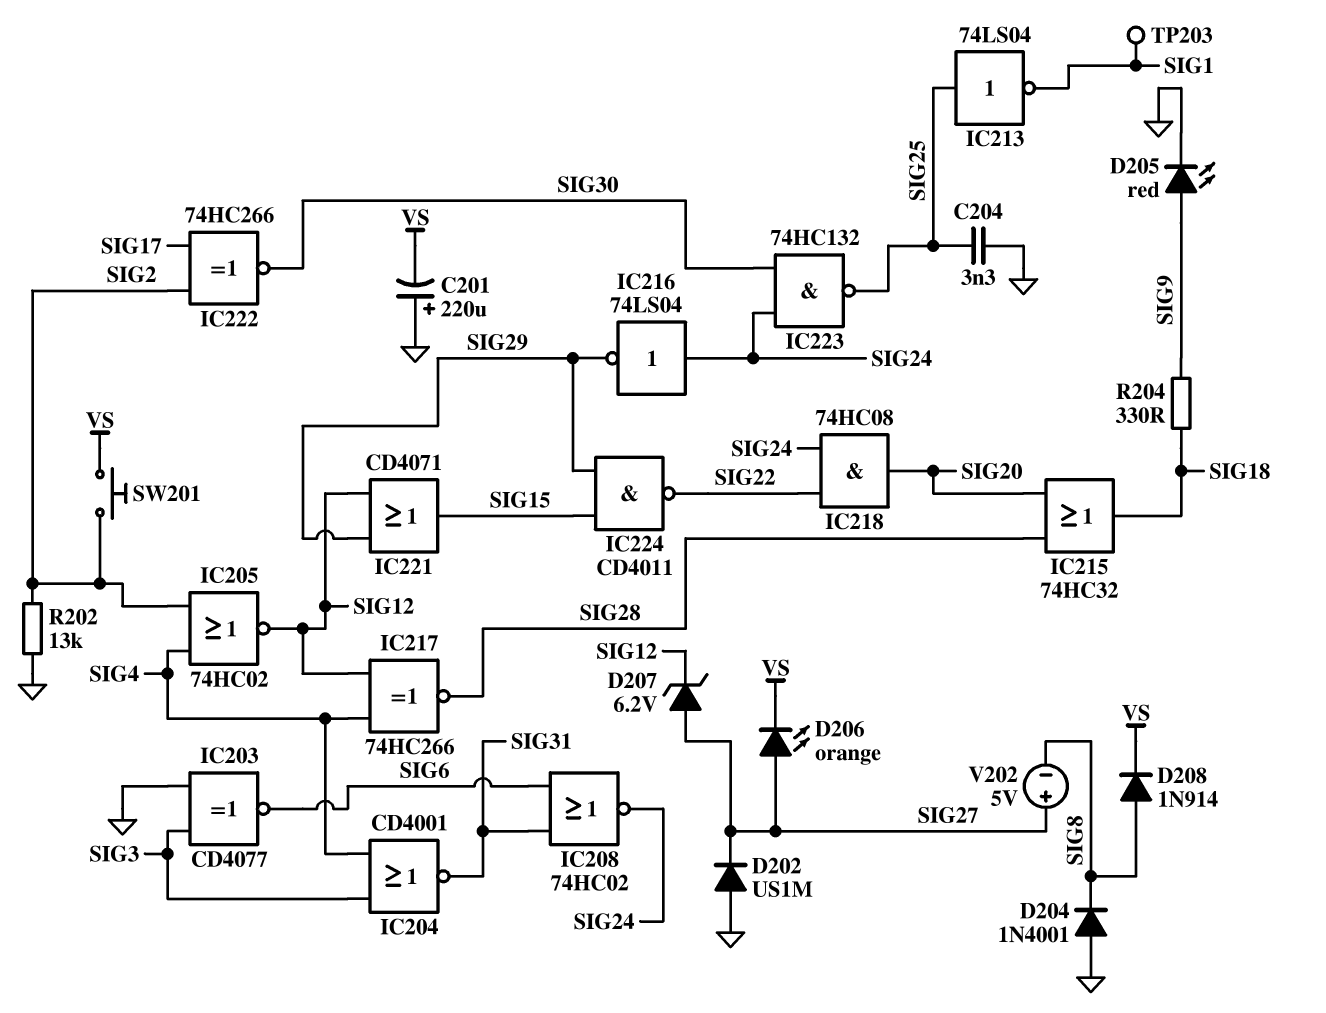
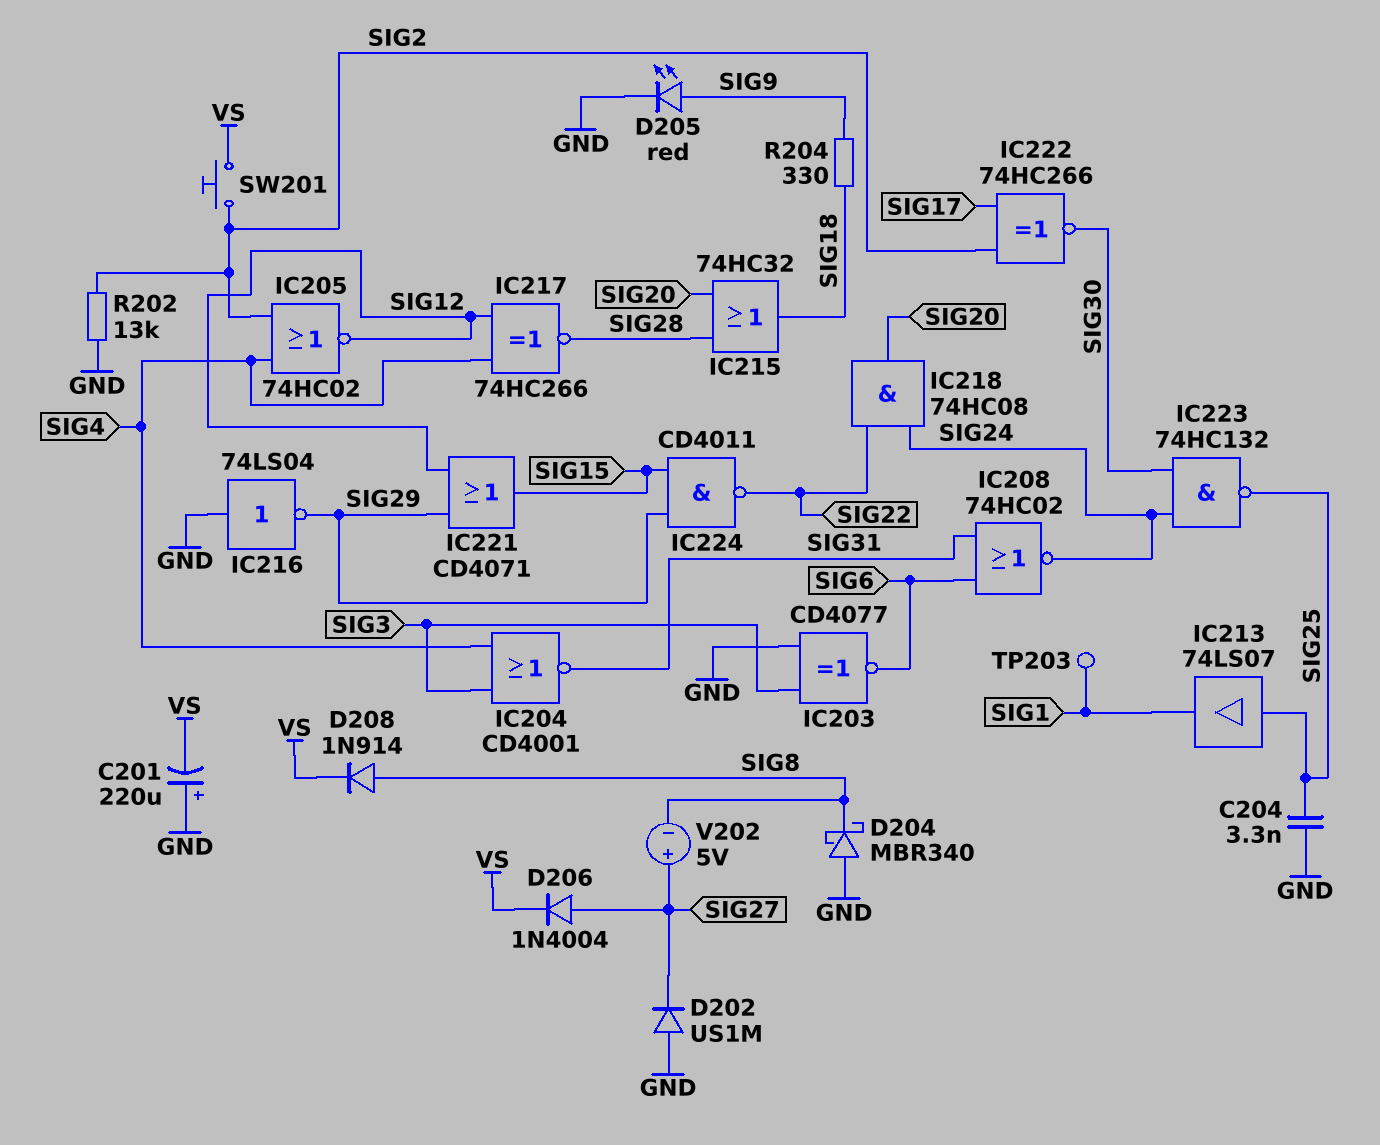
D204: diode 1N4001 (A GND, K SIG8) -> schottky MBR340 (A GND, K SIG8)
D206: LED orange (A SIG27, K VS) -> diode 1N4004 (A SIG27, K VS)
D207: zener 6.2V (A SIG27, K SIG12) -> none
IC213: NOT 74LS04 (in SIG25, out SIG1) -> buffer 74LS07 (in SIG25, out SIG1)
IC216: NOT 74LS04 (in SIG24, out SIG29) -> NOT 74LS04 (in GND, out SIG29)

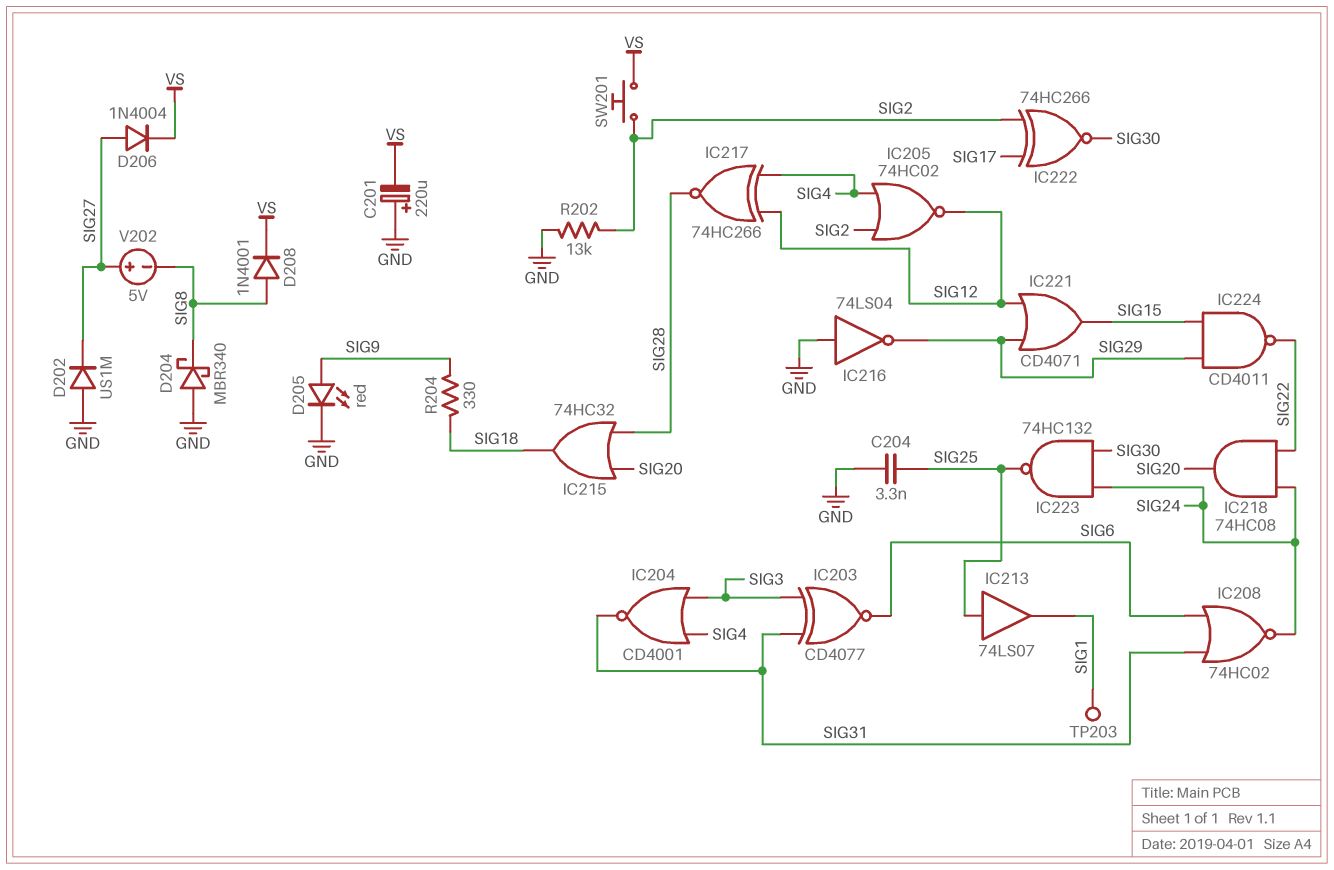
D208: diode 1N914 (A SIG8, K VS) -> diode 1N4001 (A SIG8, K VS)
IC203: XNOR CD4077 (in GND, in SIG3, out SIG6) -> XNOR CD4077 (in SIG3, in SIG31, out SIG6)

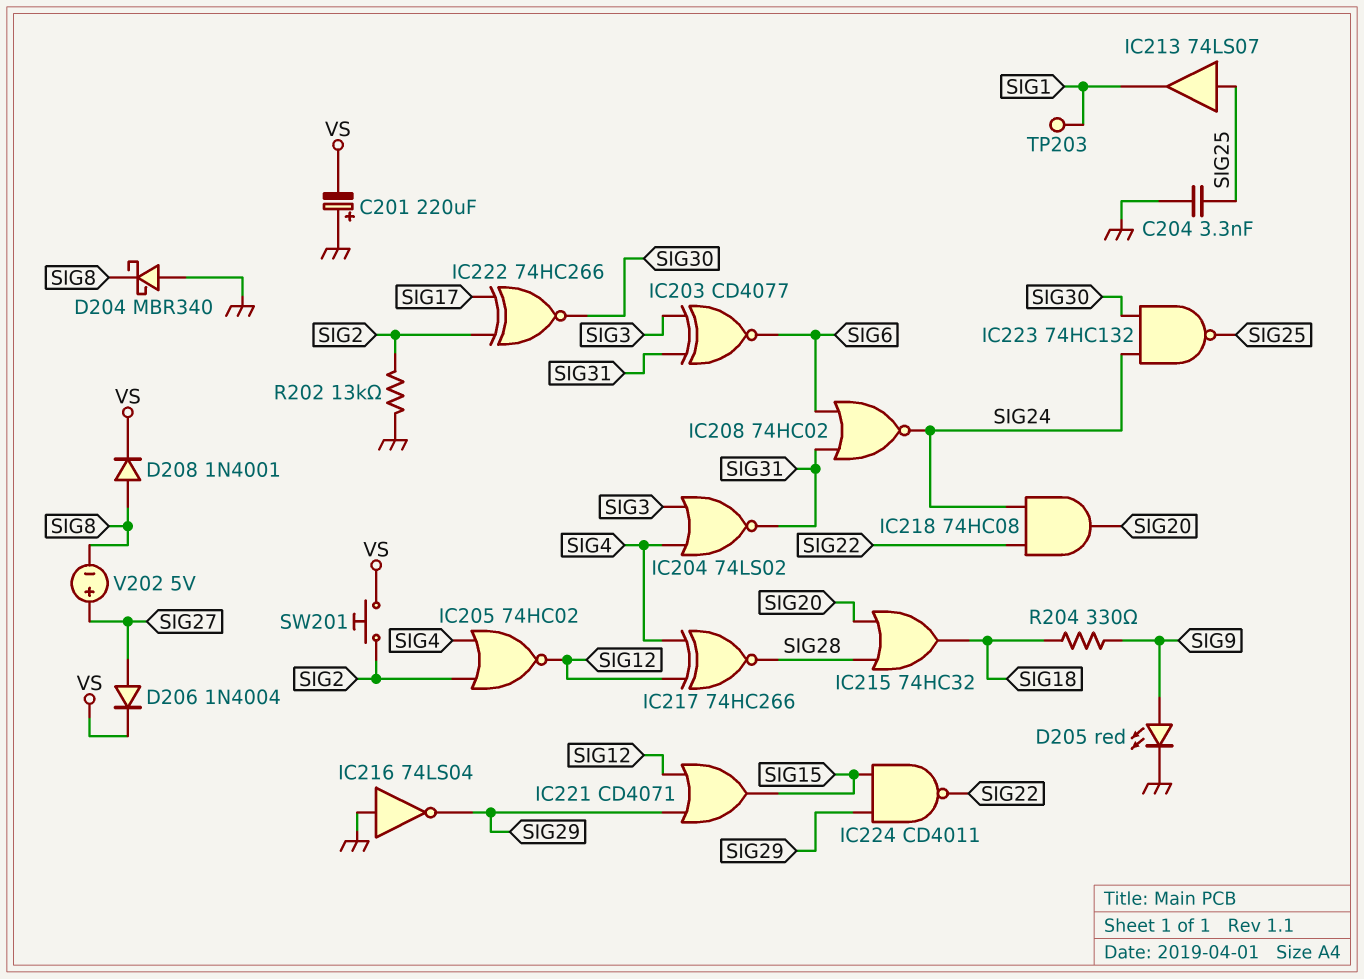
D202: diode US1M (A GND, K SIG27) -> none
IC204: NOR CD4001 (in SIG3, in SIG4, out SIG31) -> NOR 74LS02 (in SIG3, in SIG4, out SIG31)

